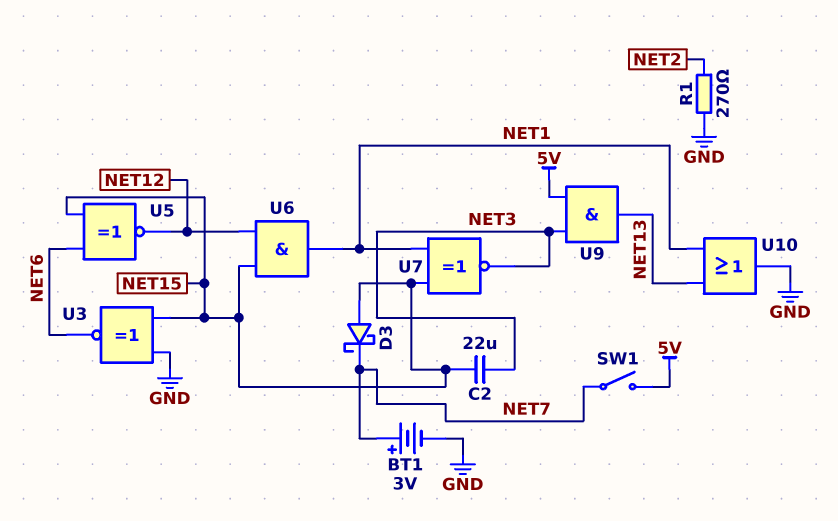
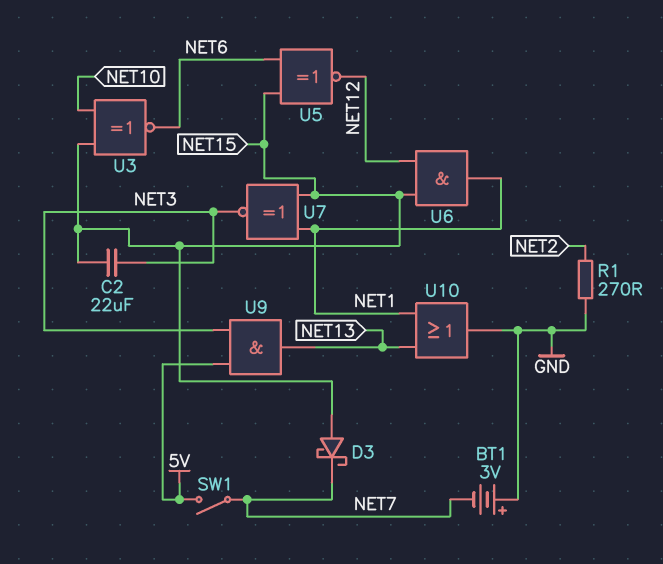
BT1: 3V (plus NET7, minus GND) -> 3V (plus GND, minus NET7)
U3: XNOR (in GND, in NET15, out NET6) -> XNOR (in NET10, in NET15, out NET6)

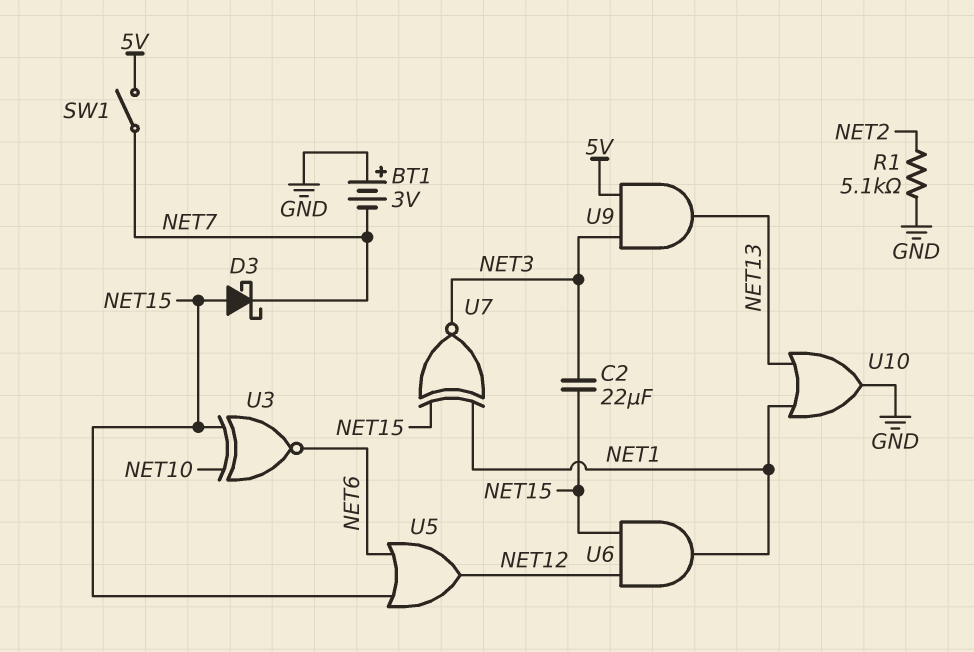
R1: 270 (GND, NET2) -> 5.1k (GND, NET2)
U5: XNOR (in NET6, in NET15, out NET12) -> OR (in NET6, in NET15, out NET12)

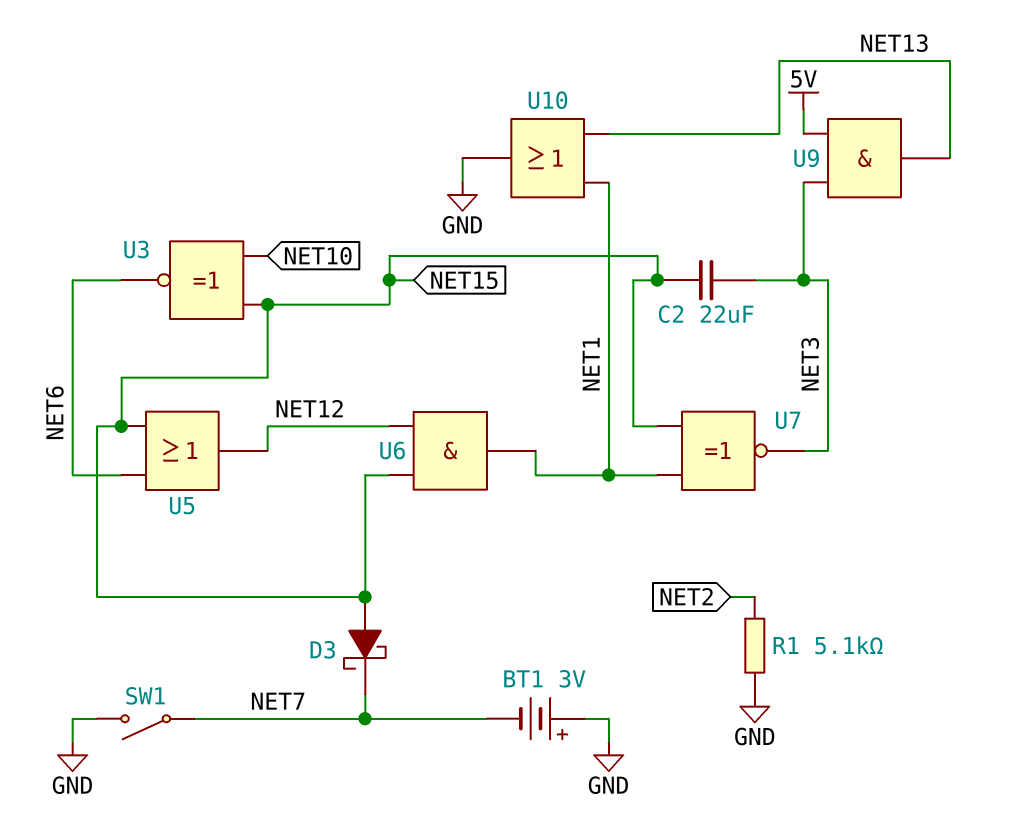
SW1: switch (5V, NET7) -> switch (GND, NET7)

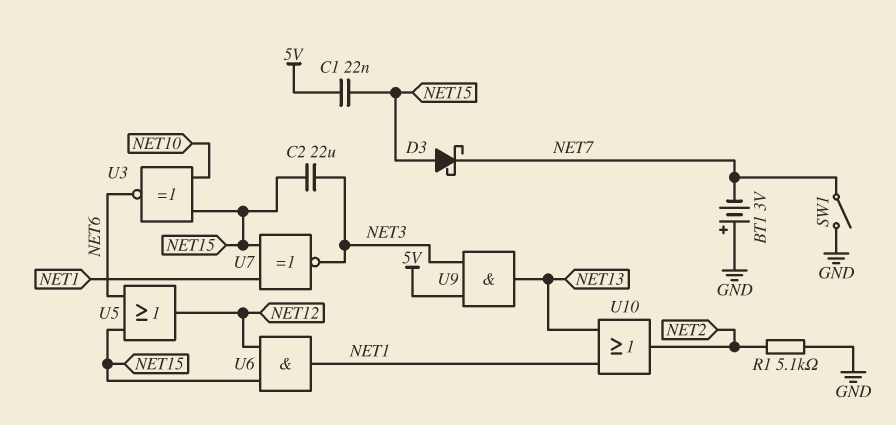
C1: none -> 22nF (5V, NET15)
U10: OR (in NET1, in NET13, out GND) -> OR (in NET1, in NET13, out NET2)

